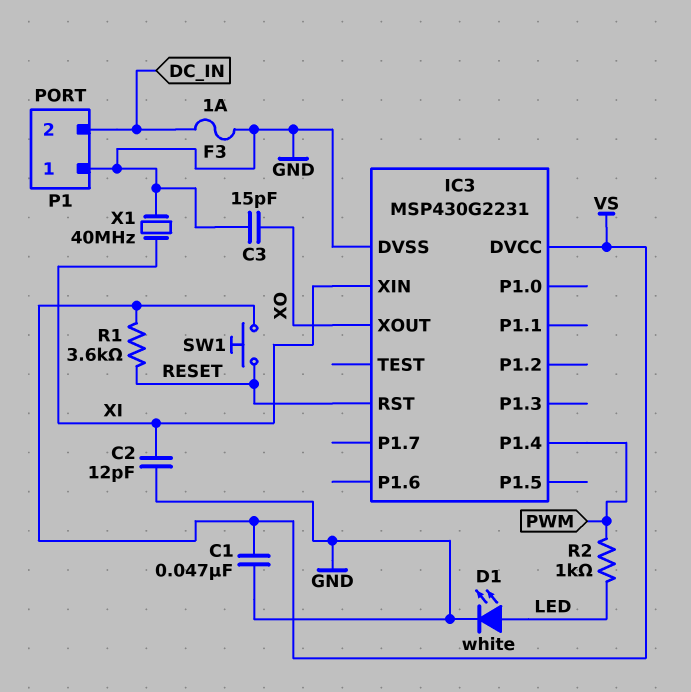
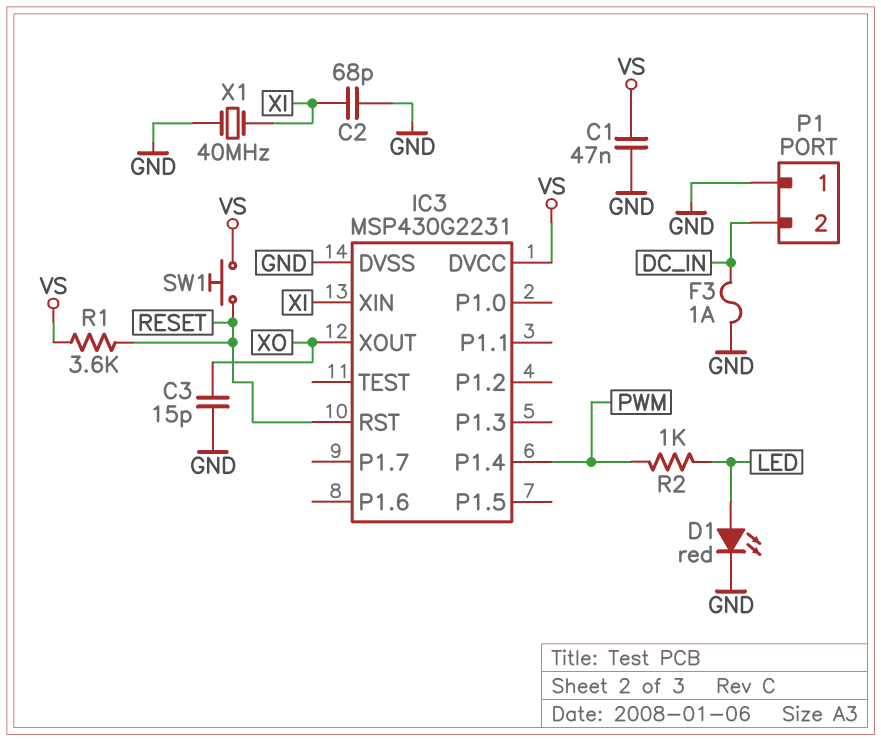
C2: 12pF (GND, XI) -> 68pF (GND, XI)
D1: LED white (A LED, K GND) -> LED red (A LED, K GND)

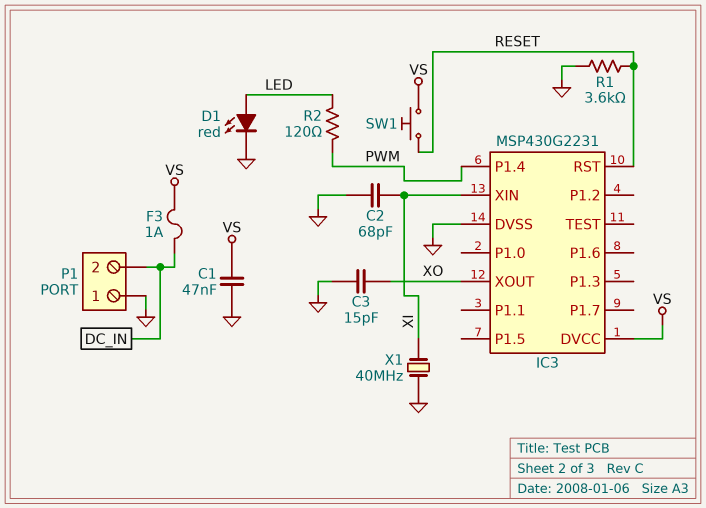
F3: 1A (DC_IN, GND) -> 1A (DC_IN, VS)
R1: 3.6k (RESET, VS) -> 3.6k (GND, RESET)
R2: 1k (LED, PWM) -> 120 (LED, PWM)

